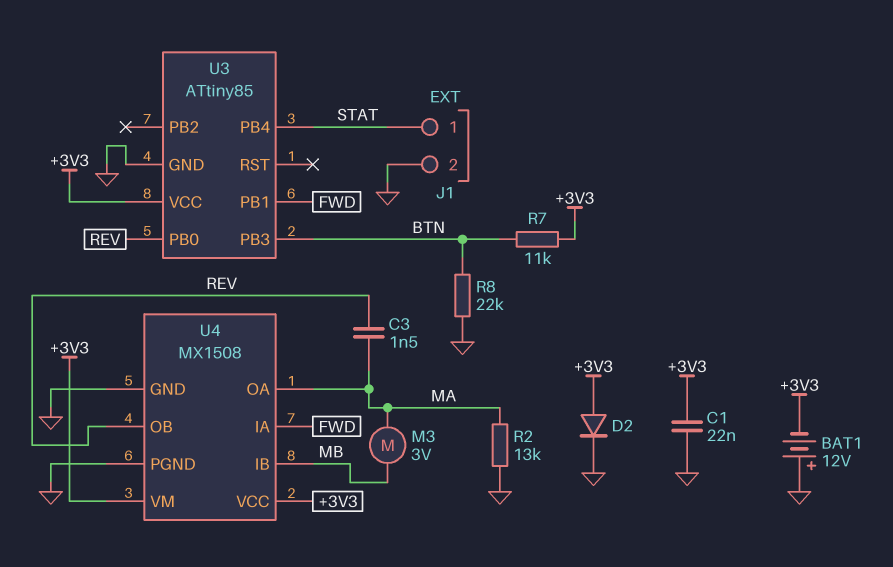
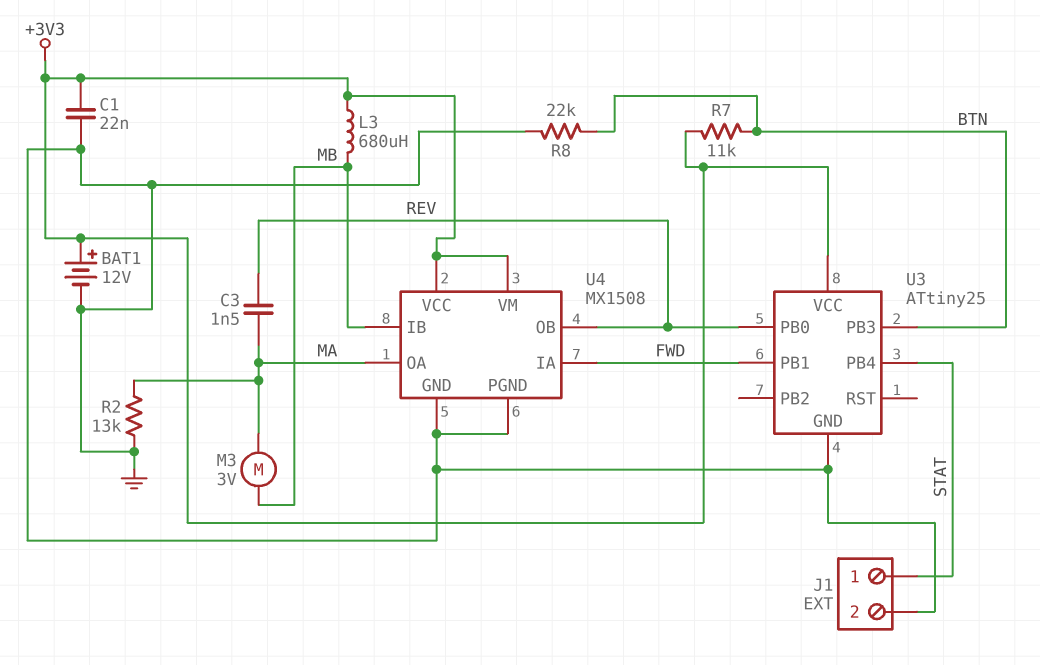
BAT1: 12V (plus GND, minus +3V3) -> 12V (plus +3V3, minus GND)
D2: diode (A +3V3, K GND) -> none
L3: none -> 680uH (+3V3, MB)
U3: ATtiny85 -> ATtiny25

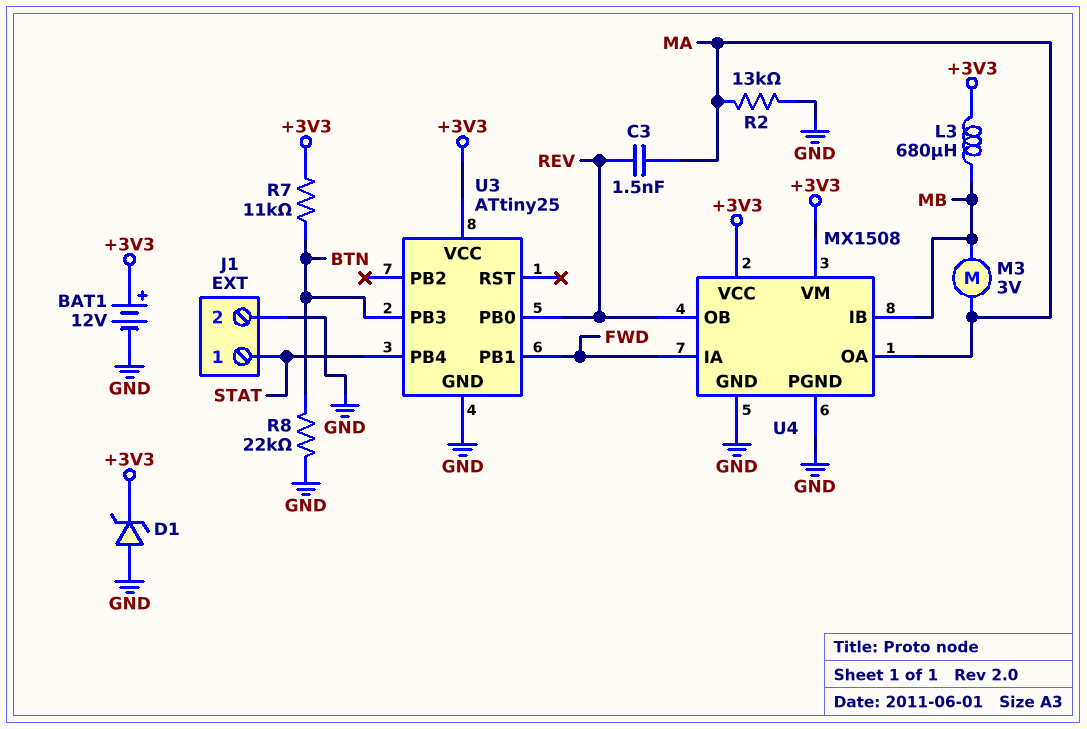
C1: 22nF (+3V3, GND) -> none
D1: none -> zener (A GND, K +3V3)

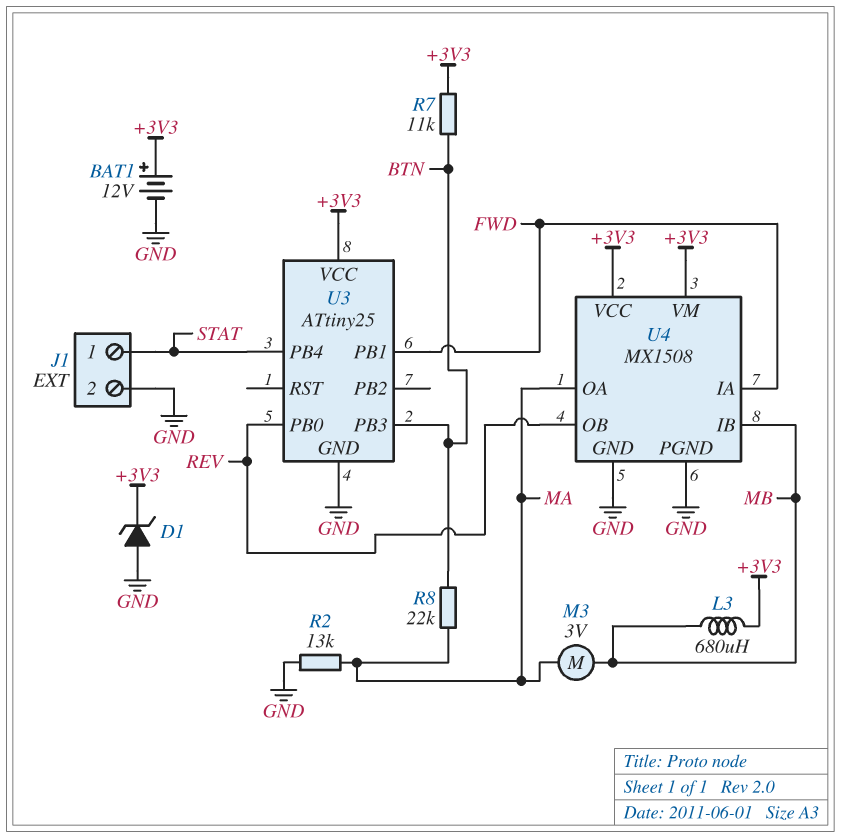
C3: 1.5nF (MA, REV) -> none
R8: 22k (BTN, GND) -> 22k (BTN, MA)

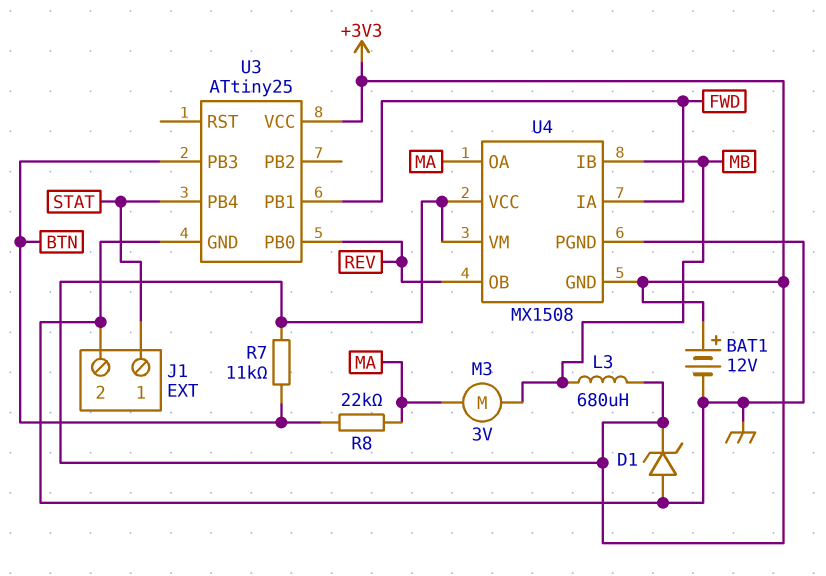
R2: 13k (GND, MA) -> none
U4 pin GND: GND -> +3V3

